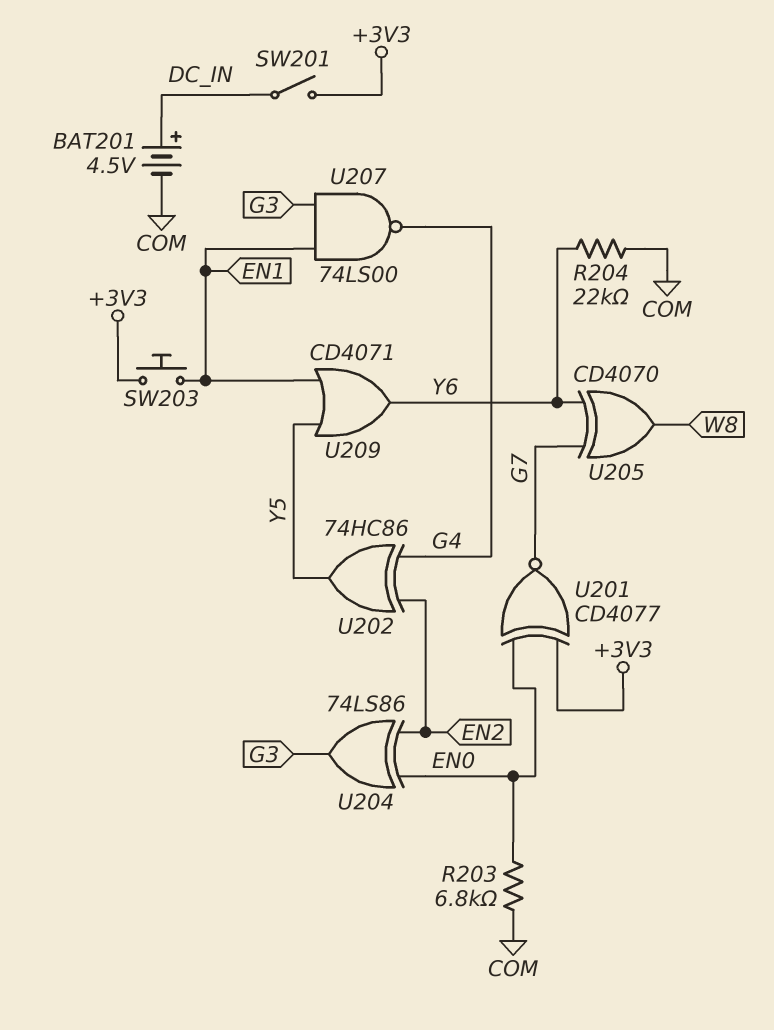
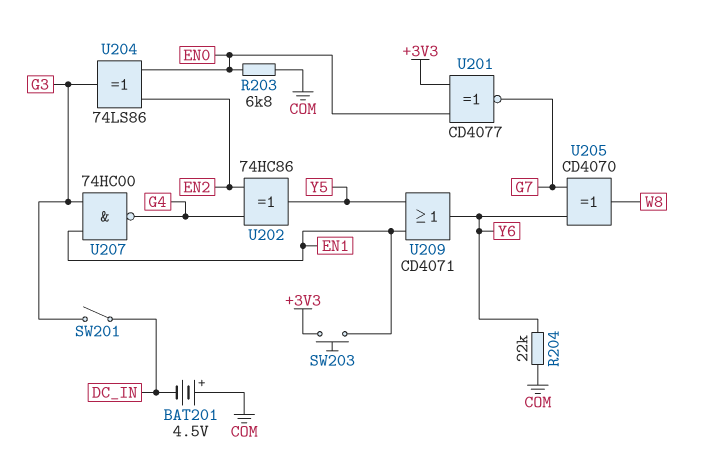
BAT201: 4.5V (plus DC_IN, minus COM) -> 4.5V (plus COM, minus DC_IN)
SW201: switch (+3V3, DC_IN) -> switch (DC_IN, G3)
U207: NAND 74LS00 (in EN1, in G3, out G4) -> NAND 74HC00 (in EN1, in G3, out G4)

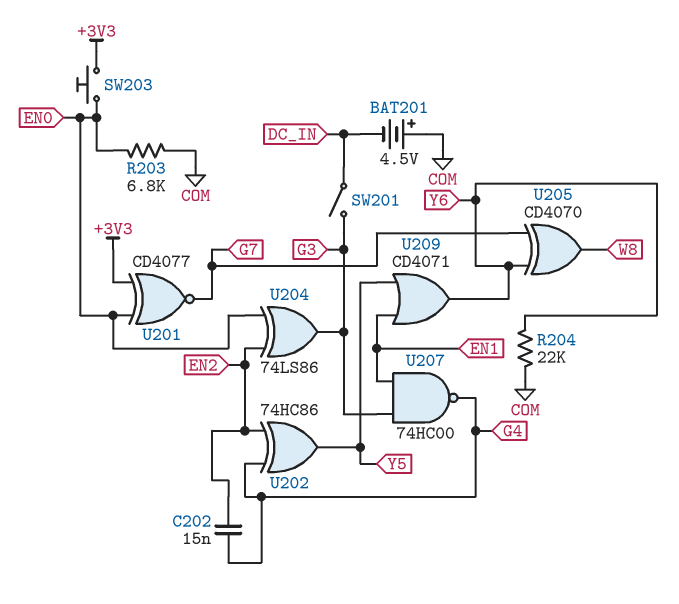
C202: none -> 15nF (EN2, G4)
SW203: button (+3V3, EN1) -> button (+3V3, EN0)

